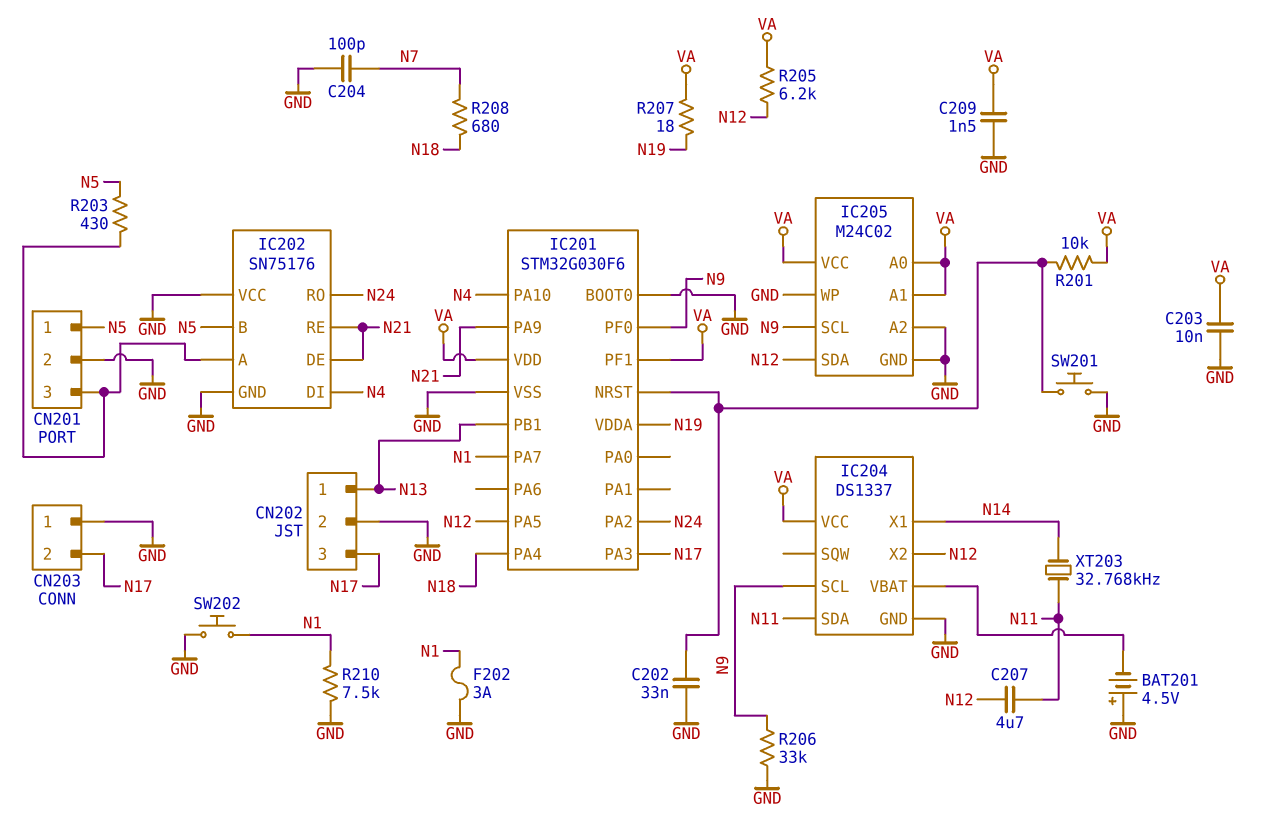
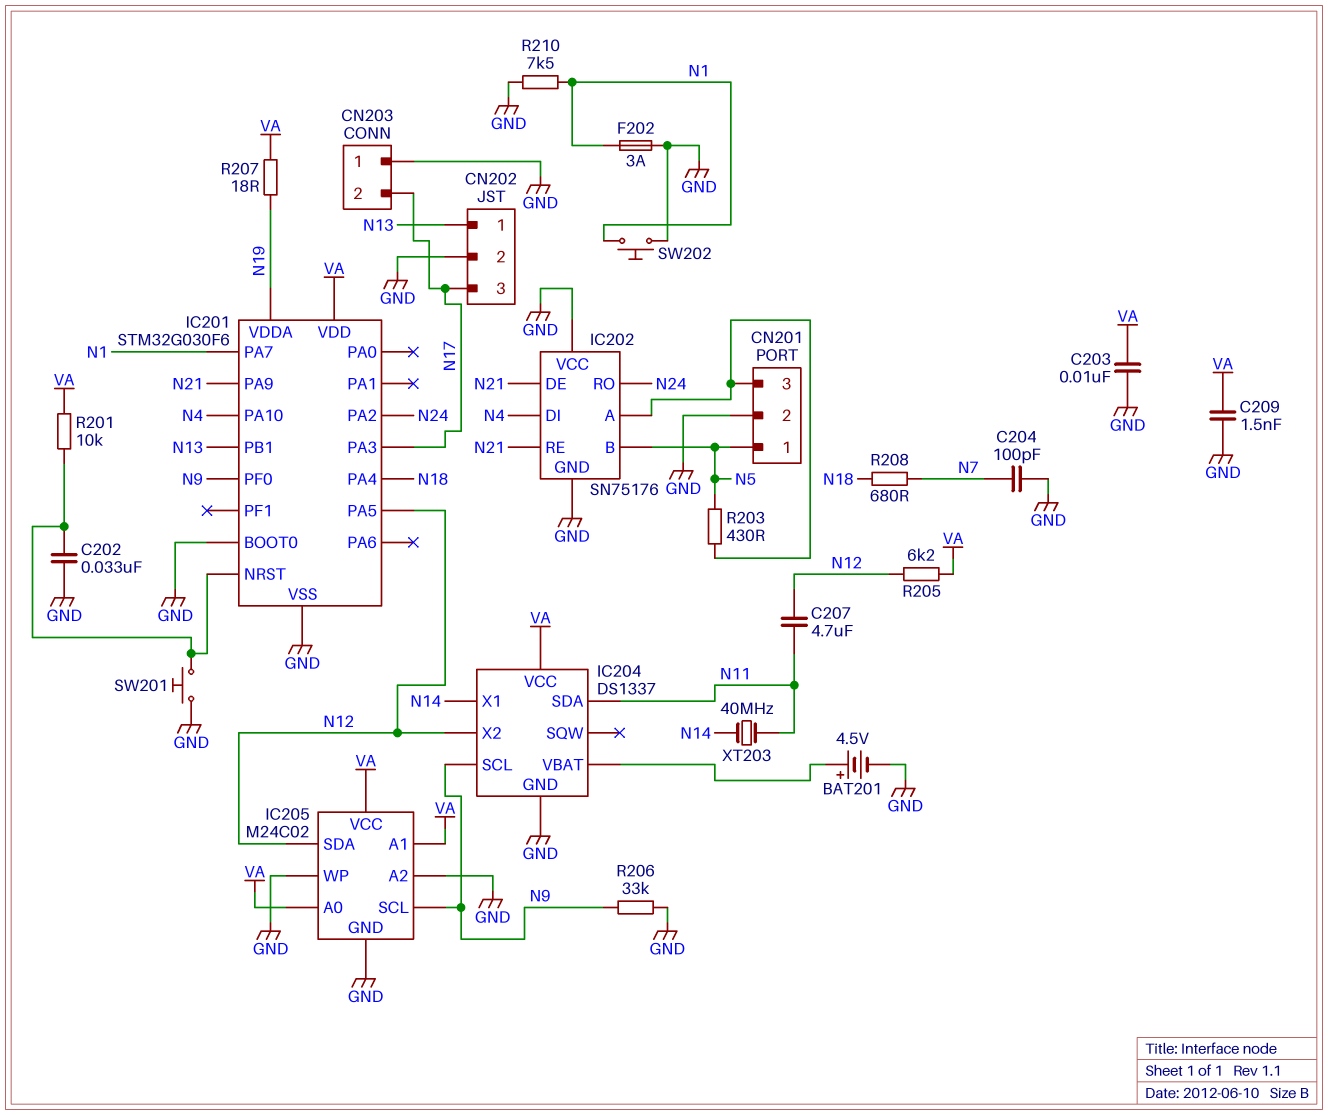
BAT201: 4.5V (plus GND, minus IC204/VBAT) -> 4.5V (plus IC204/VBAT, minus GND)
IC201 pin PF1: VA -> none
XT203: 32.768kHz (N11, N14) -> 40MHz (N11, N14)

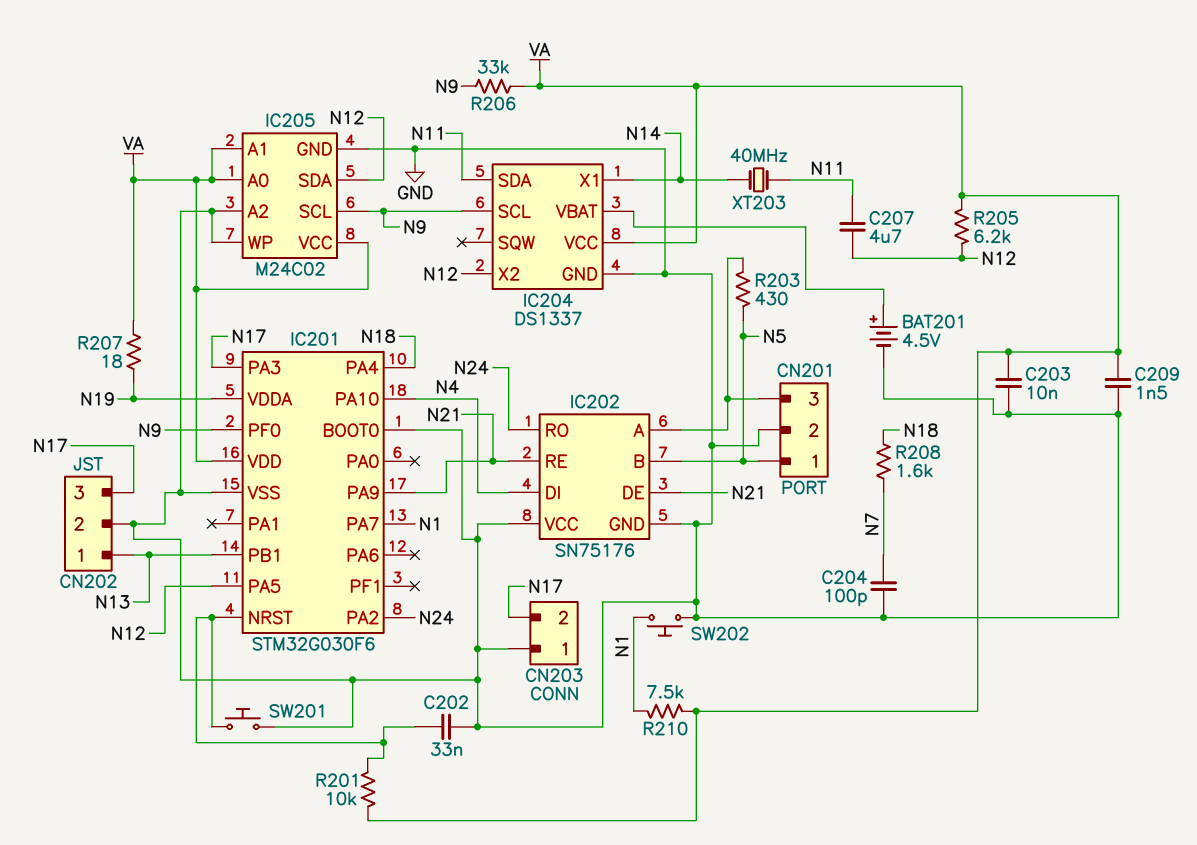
F202: 3A (GND, N1) -> none
R206: 33k (GND, N9) -> 33k (N9, VA)
R208: 680 (N7, N18) -> 1.6k (N7, N18)
R210: 7.5k (GND, N1) -> 7.5k (N1, VA)

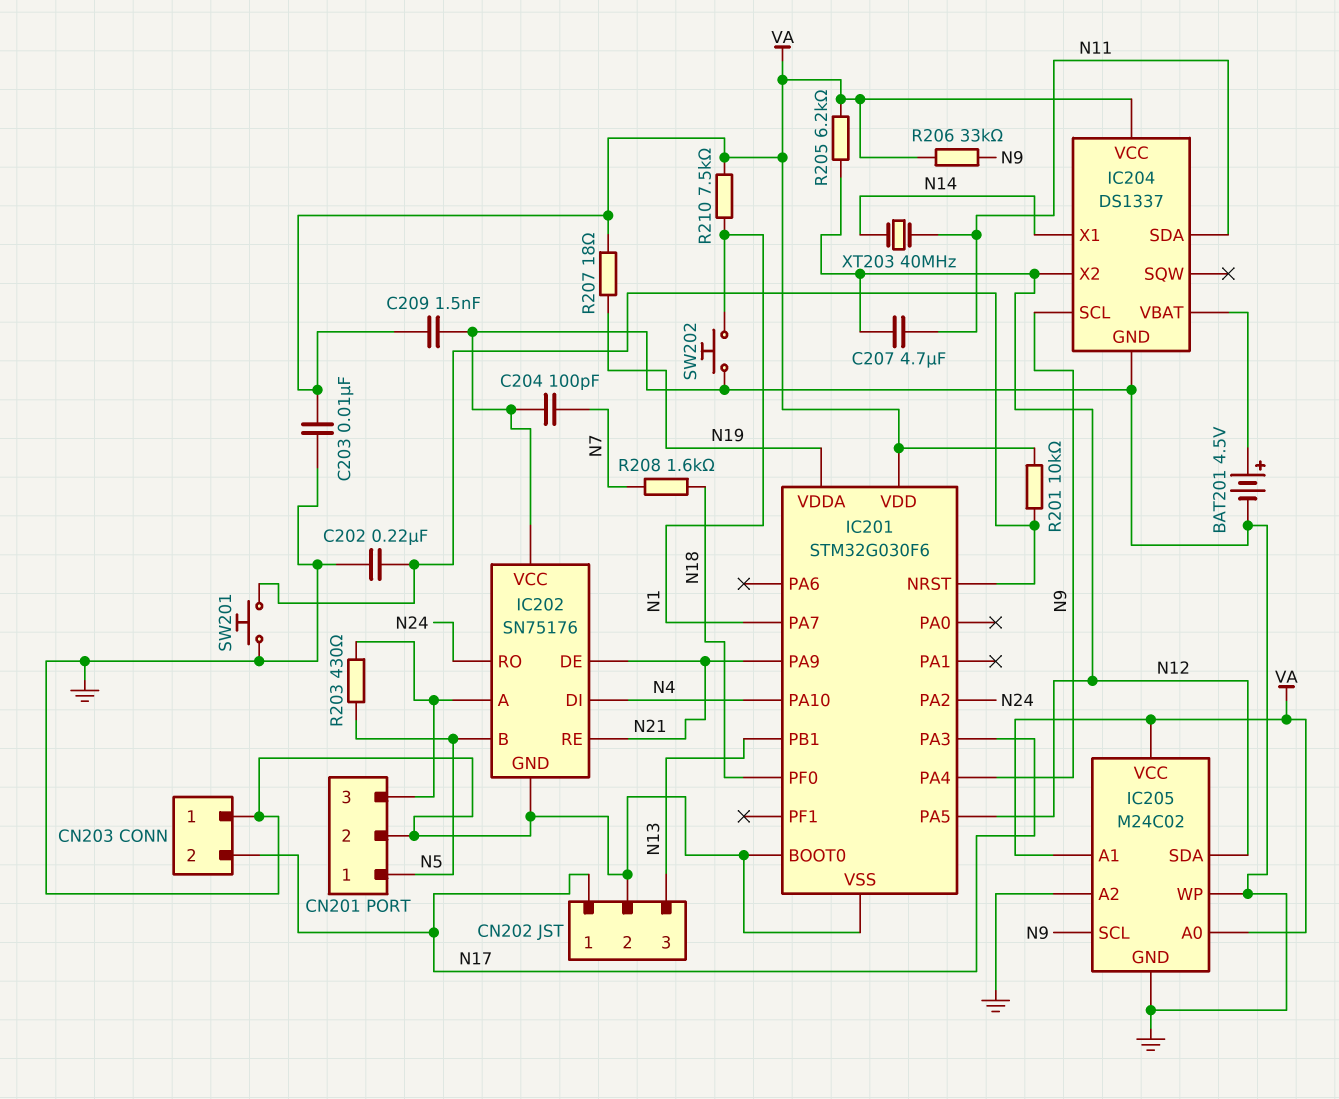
C202: 33nF (GND, IC201/NRST) -> 220nF (GND, IC201/NRST)
CN202 pin 1: N13 -> N17
CN202 pin 3: N17 -> N13
IC201 pin PA4: N18 -> N9
IC201 pin PF0: N9 -> N18

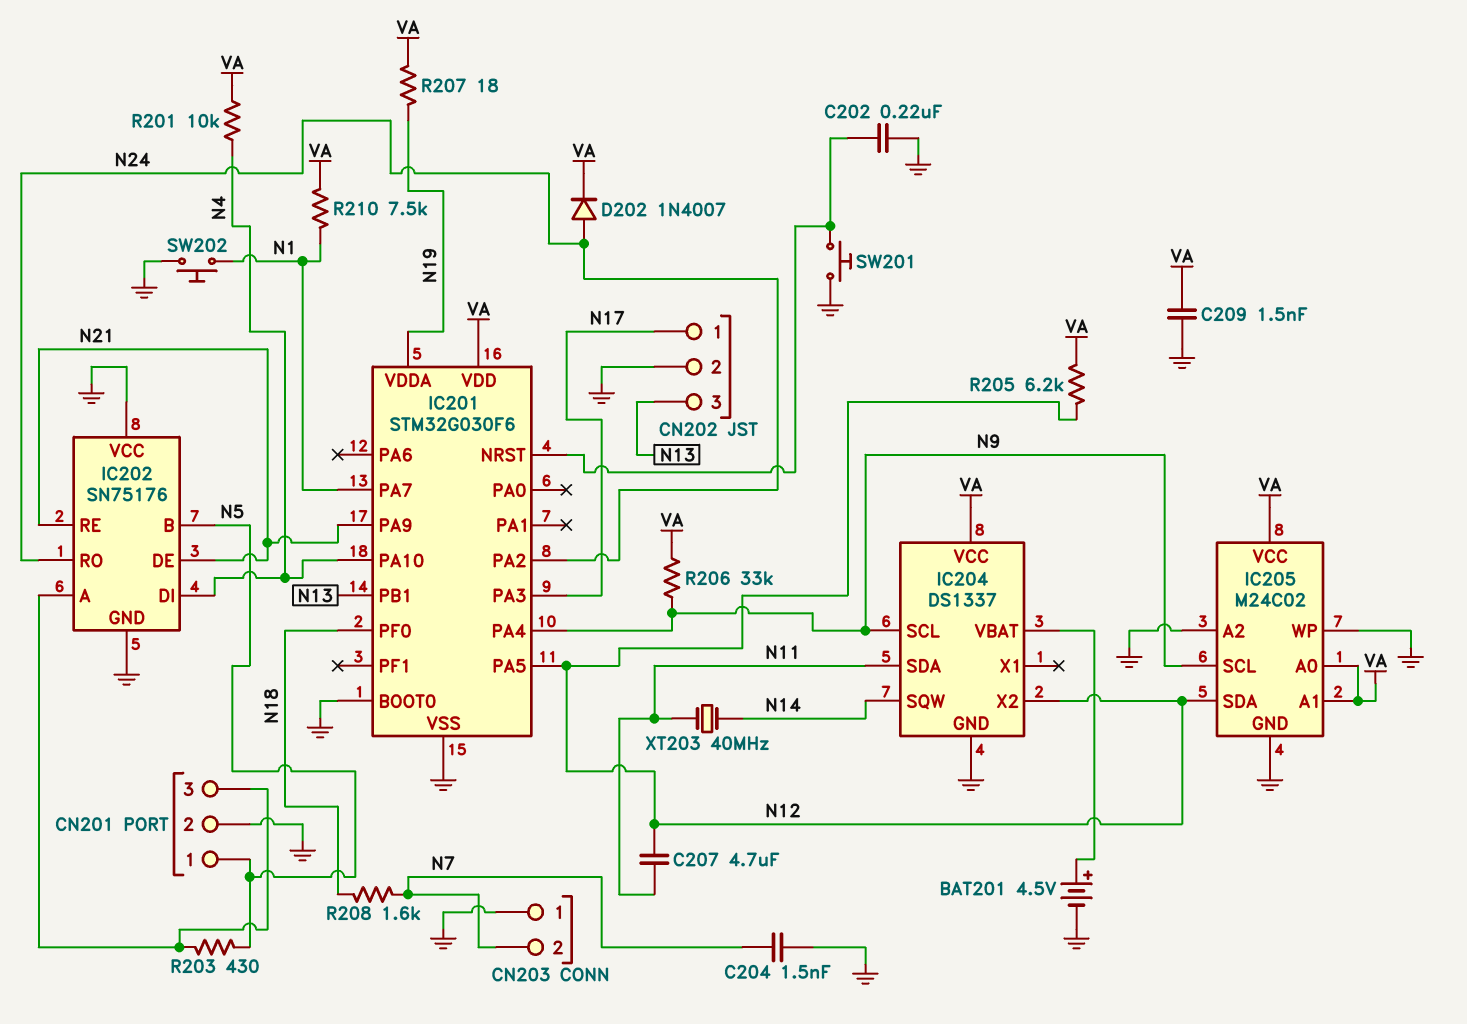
C203: 10nF (GND, VA) -> none
C204: 100pF (GND, N7) -> 1.5nF (GND, N7)
CN203 pin 2: N17 -> N7
D202: none -> diode 1N4007 (A N24, K VA)
IC204 pin SQW: none -> N14
IC204 pin X1: N14 -> none
R201: 10k (IC201/NRST, VA) -> 10k (N4, VA)

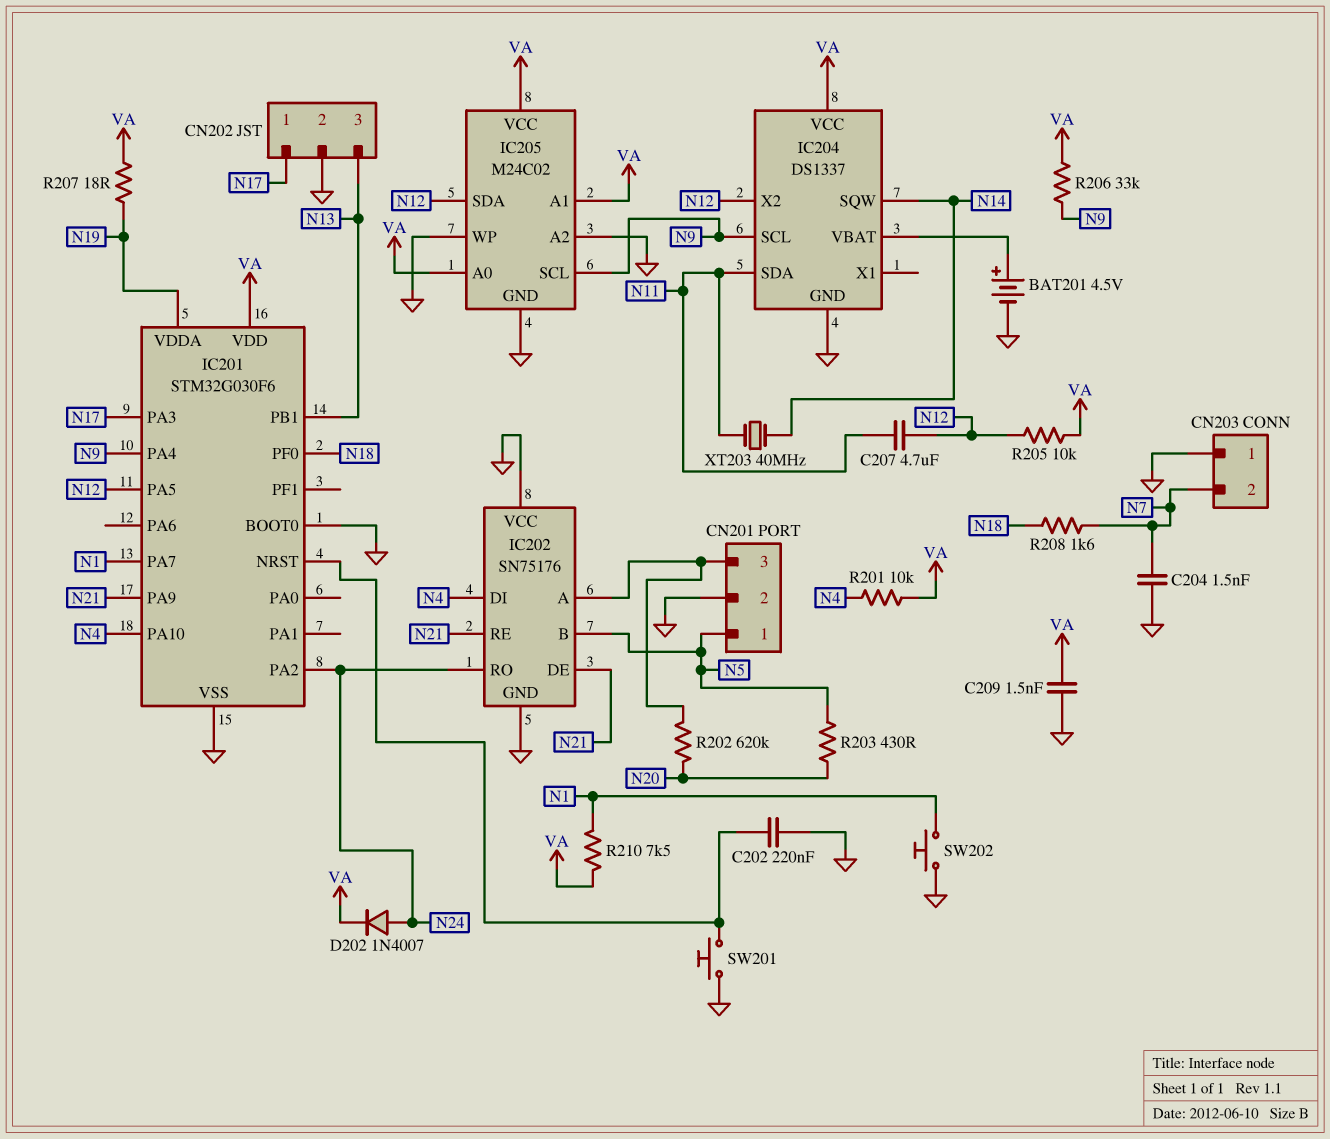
R202: none -> 620k (CN201/3, N20)
R203: 430 (CN201/3, N5) -> 430 (N5, N20)
R205: 6.2k (N12, VA) -> 10k (N12, VA)

